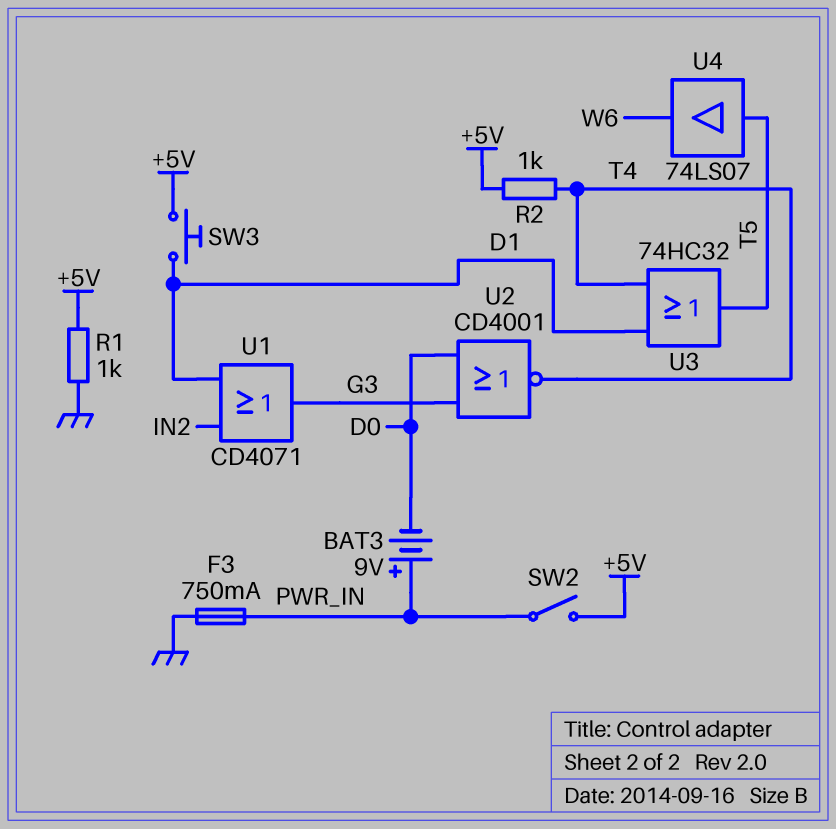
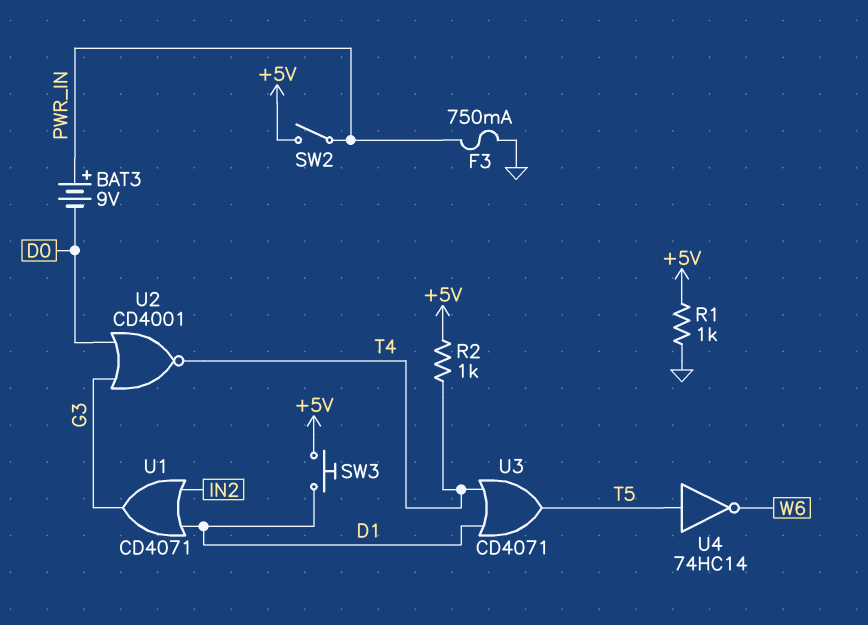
U3: OR 74HC32 (in D1, in T4, out T5) -> OR CD4071 (in D1, in T4, out T5)
U4: buffer 74LS07 (in T5, out W6) -> NOT 74HC14 (in T5, out W6)

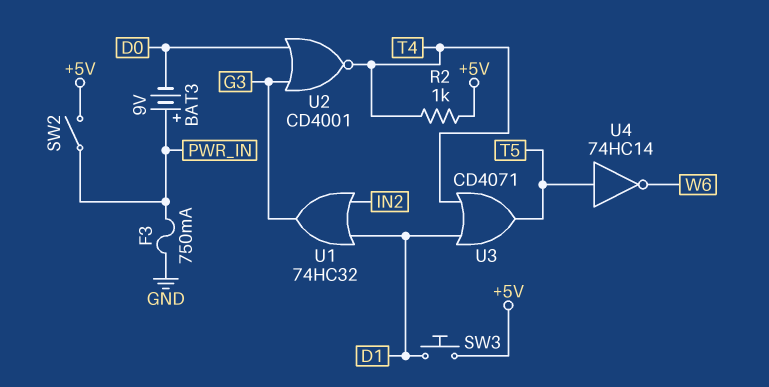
R1: 1k (+5V, GND) -> none
U1: OR CD4071 (in D1, in IN2, out G3) -> OR 74HC32 (in D1, in IN2, out G3)

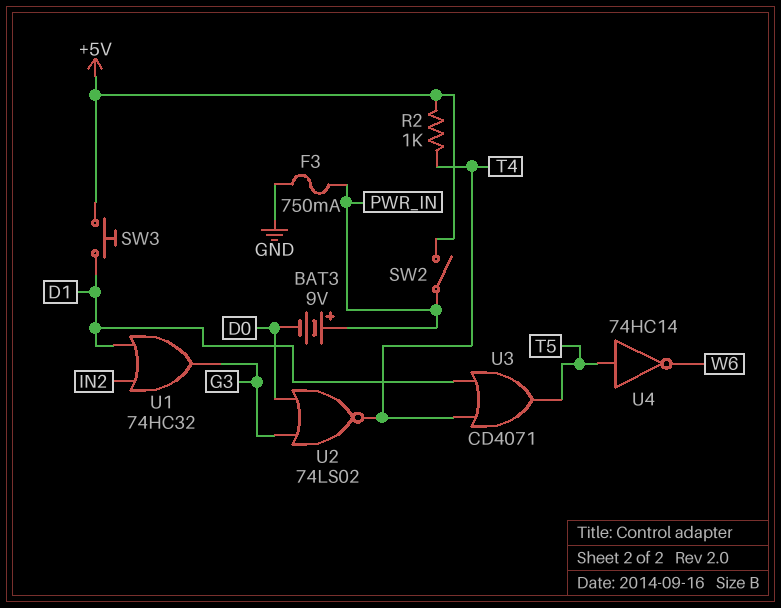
U2: NOR CD4001 (in D0, in G3, out T4) -> NOR 74LS02 (in D0, in G3, out T4)

